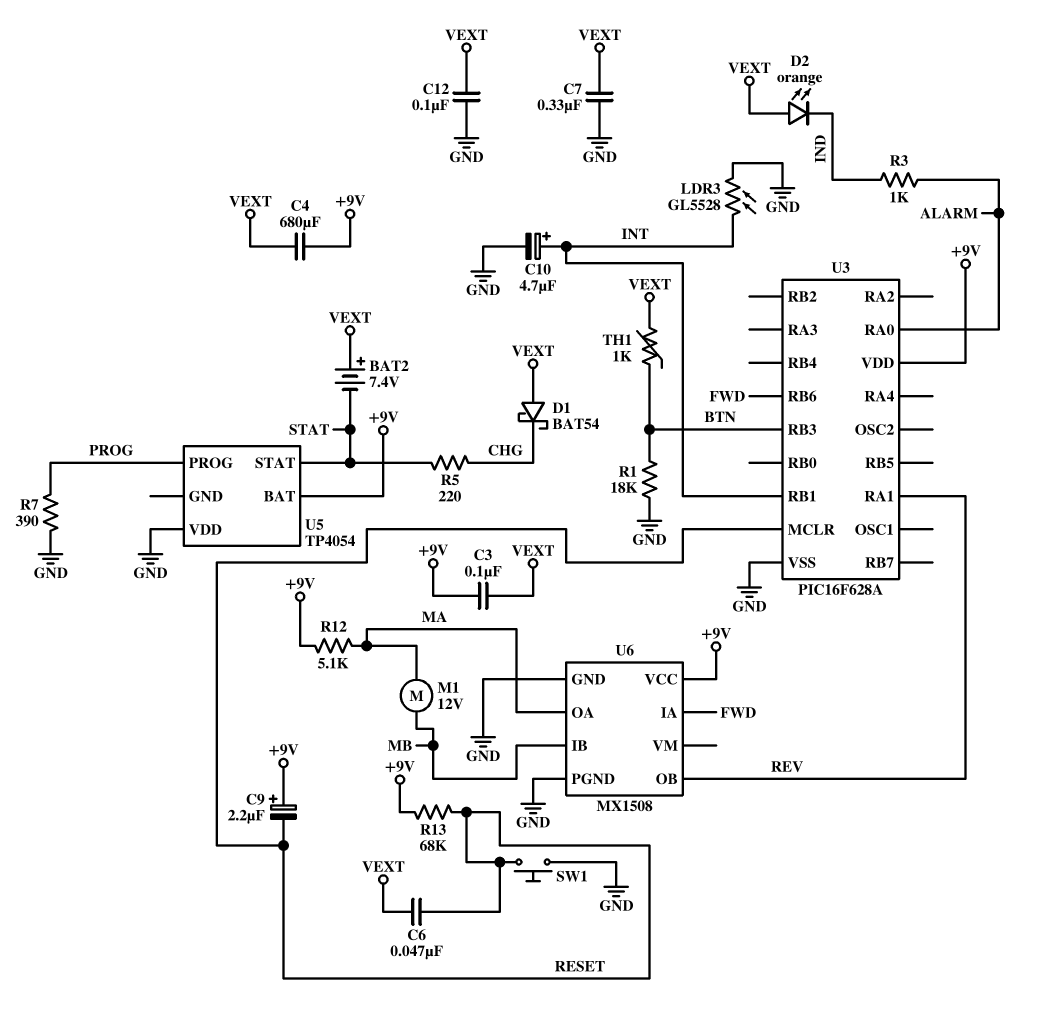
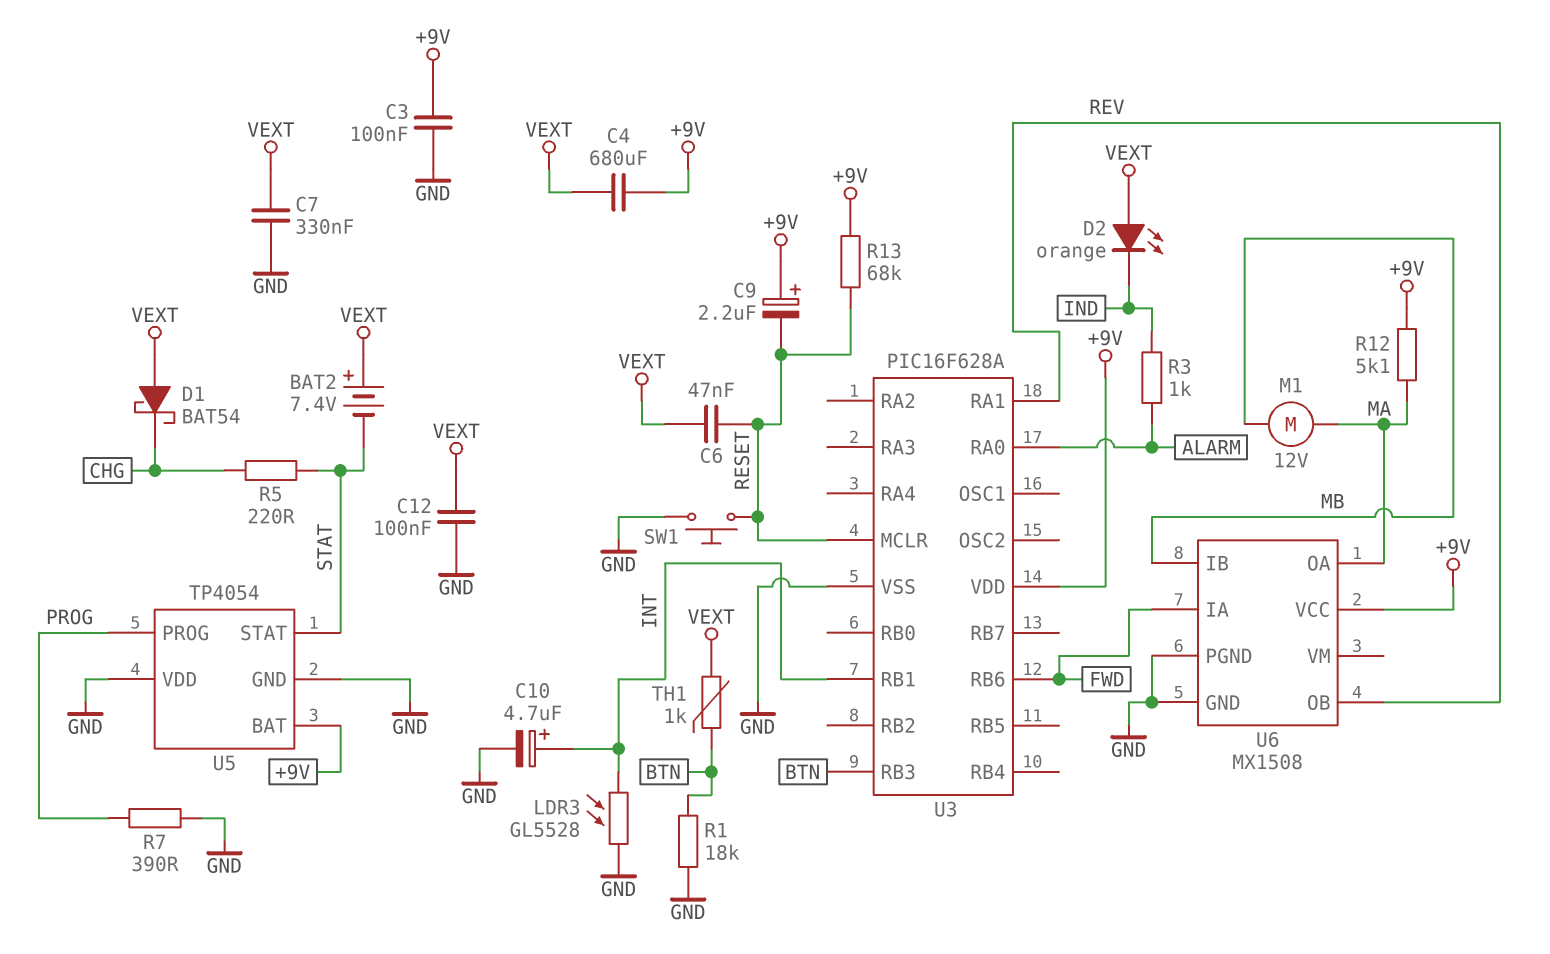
C3: 100nF (+9V, VEXT) -> 100nF (+9V, GND)
U5 pin GND: none -> GND

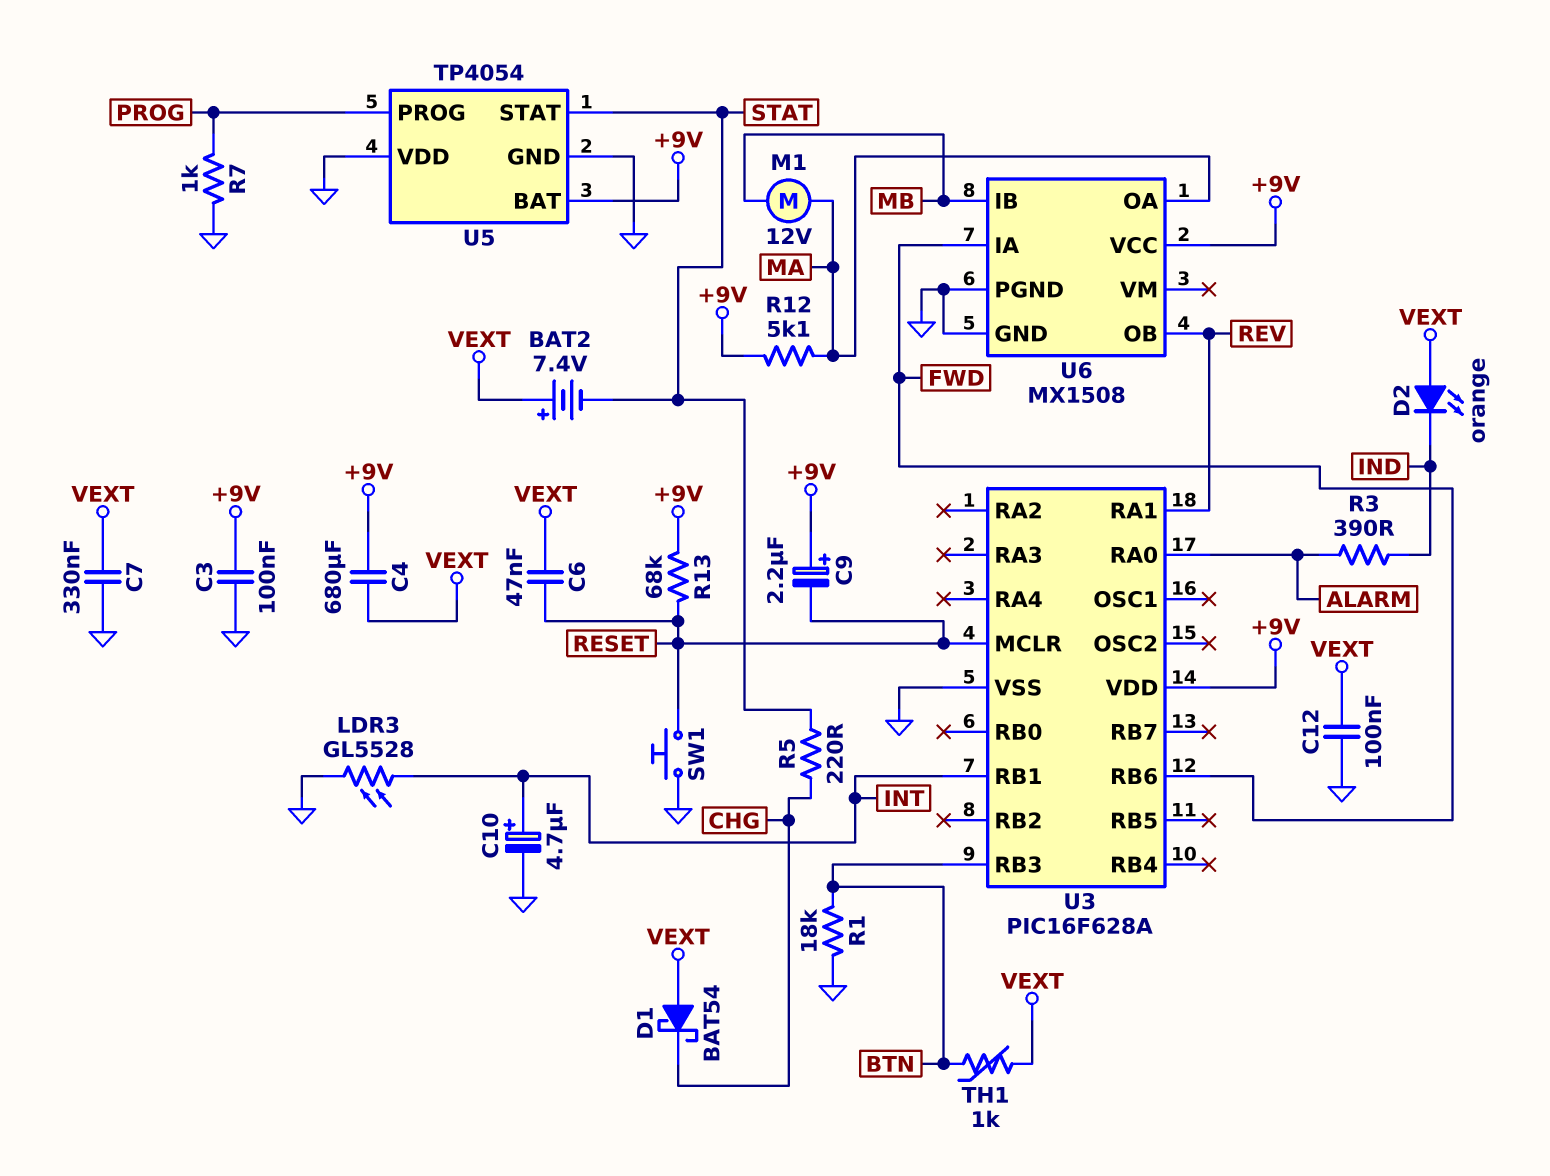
R3: 1k (ALARM, IND) -> 390 (ALARM, IND)
R7: 390 (GND, PROG) -> 1k (GND, PROG)

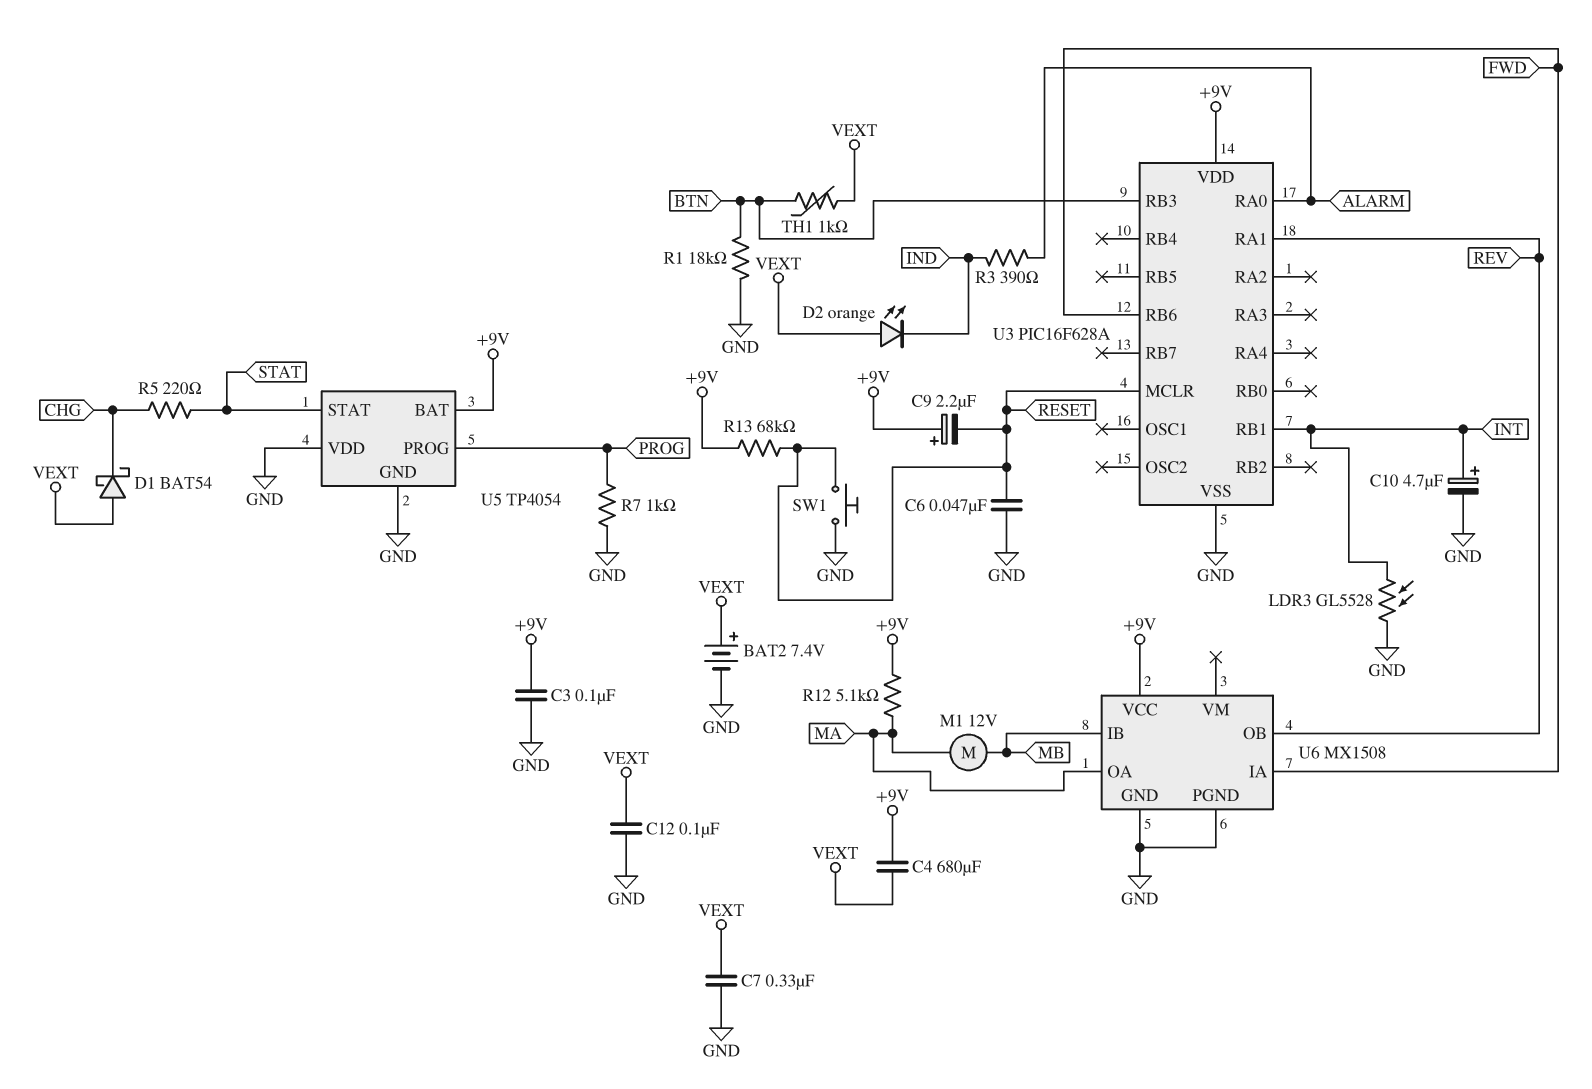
BAT2: 7.4V (plus VEXT, minus STAT) -> 7.4V (plus VEXT, minus GND)
C6: 47nF (RESET, VEXT) -> 47nF (GND, RESET)

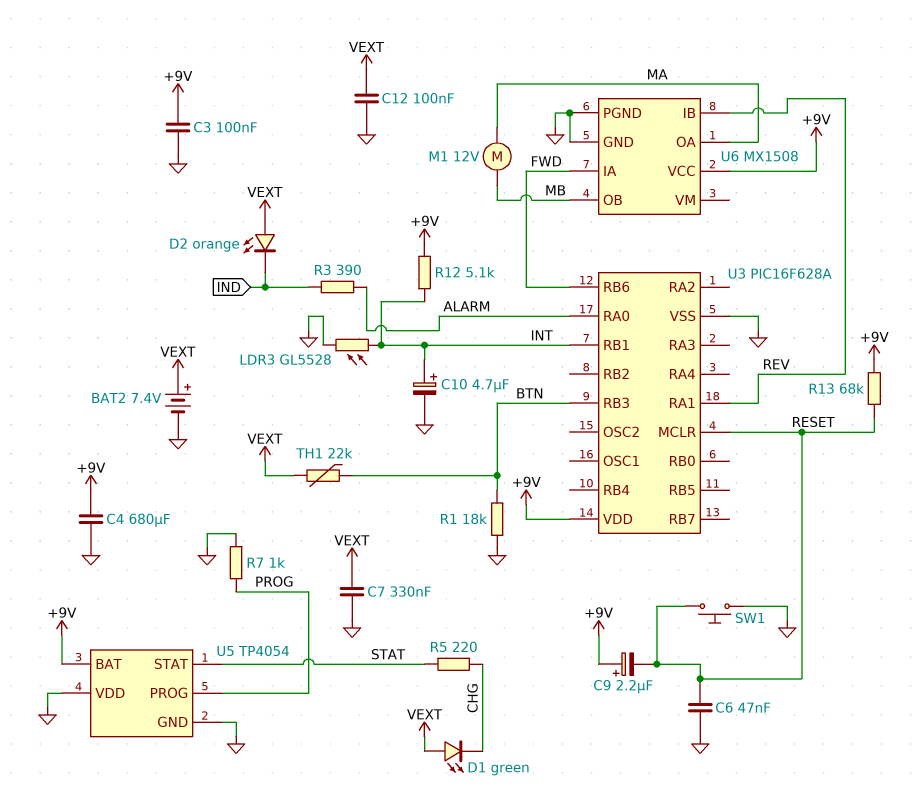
C4: 680uF (+9V, VEXT) -> 680uF (+9V, GND)
D1: schottky BAT54 (A VEXT, K CHG) -> LED green (A VEXT, K CHG)
R12: 5.1k (+9V, MA) -> 5.1k (+9V, INT)
TH1: 1k (BTN, VEXT) -> 22k (BTN, VEXT)
U6 pin IB: MB -> REV
U6 pin OB: REV -> MB

